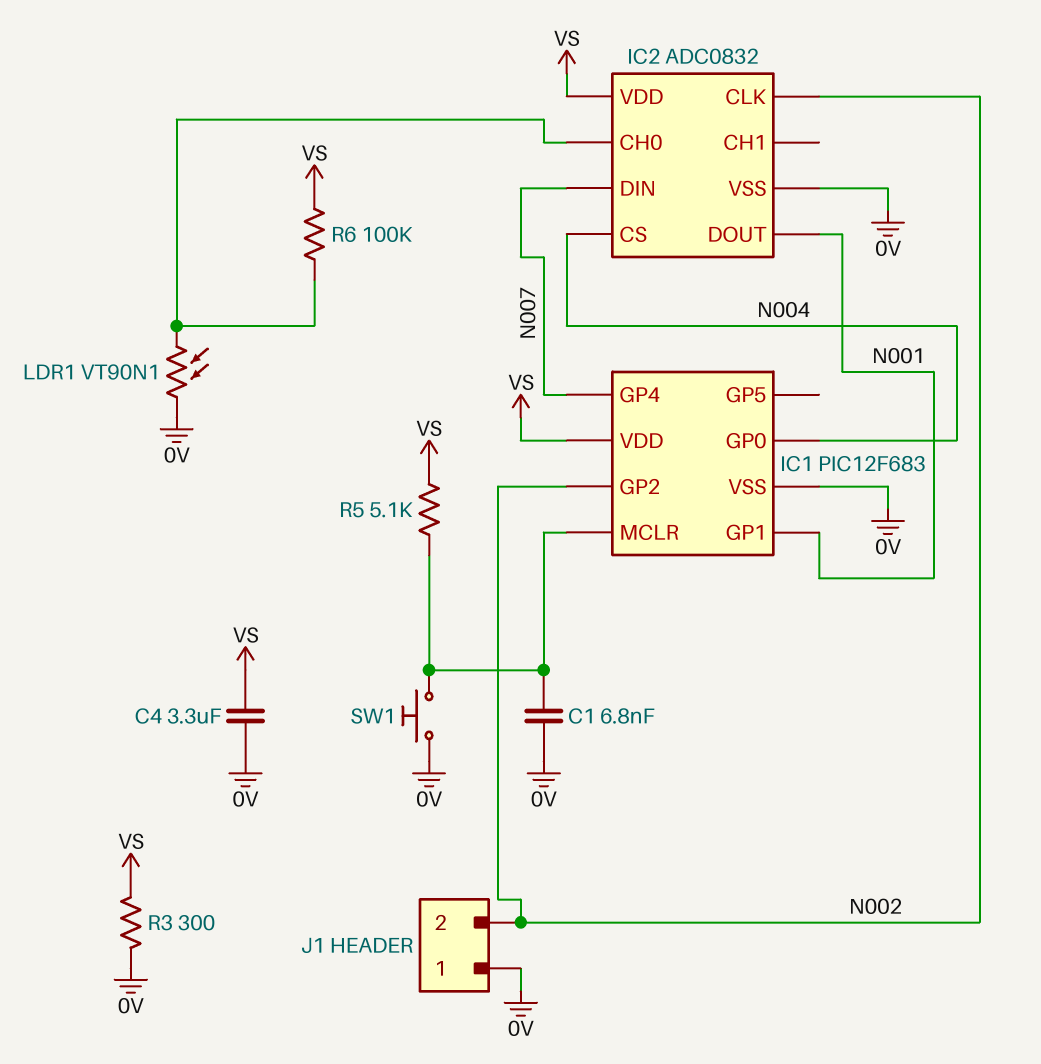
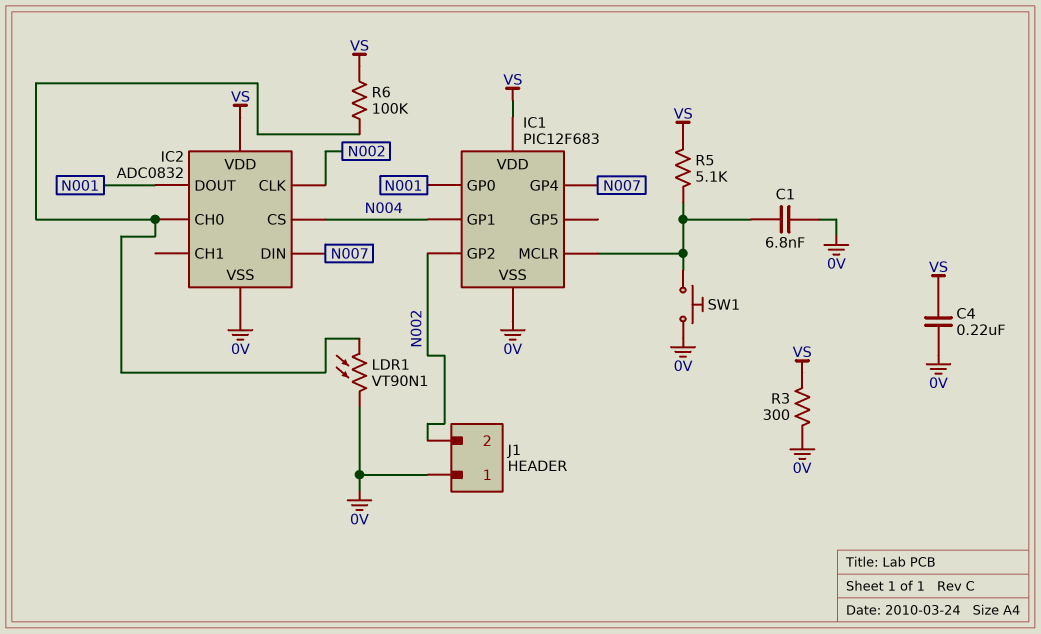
C4: 3.3uF (0V, VS) -> 220nF (0V, VS)
IC1 pin GP0: N004 -> N001
IC1 pin GP1: N001 -> N004

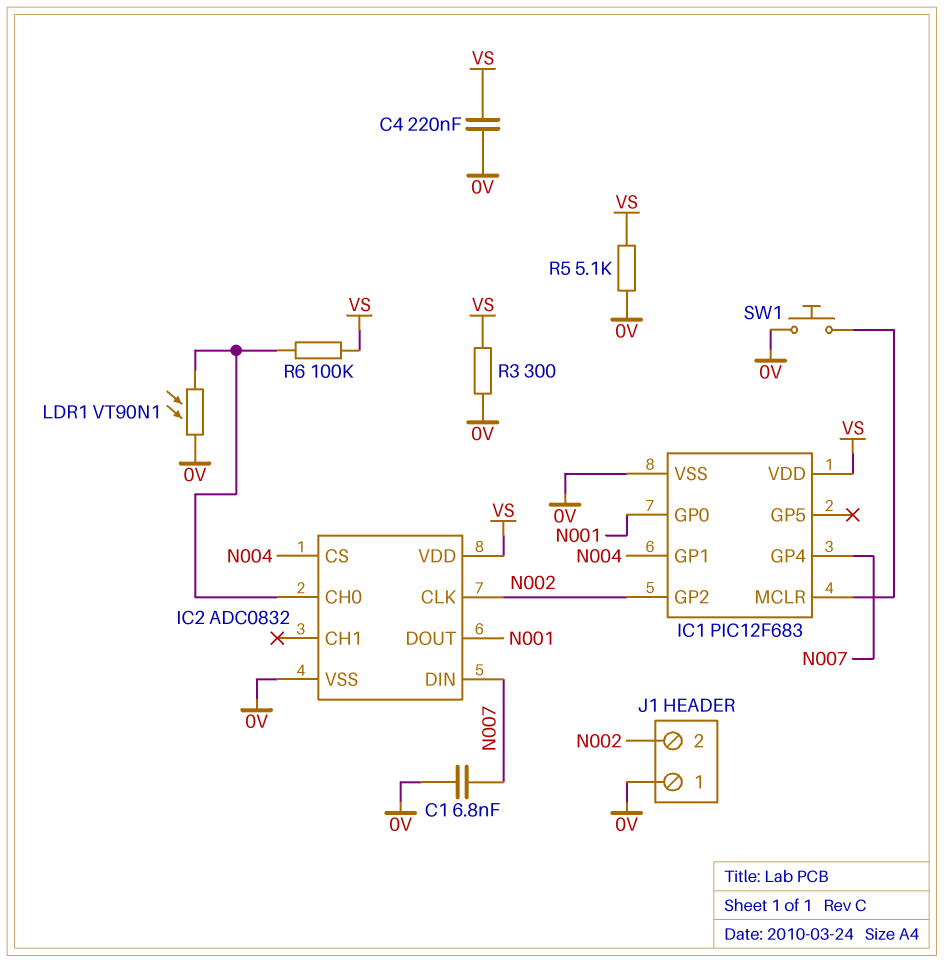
C1: 6.8nF (0V, IC1/MCLR) -> 6.8nF (0V, N007)
R5: 5.1k (IC1/MCLR, VS) -> 5.1k (0V, VS)

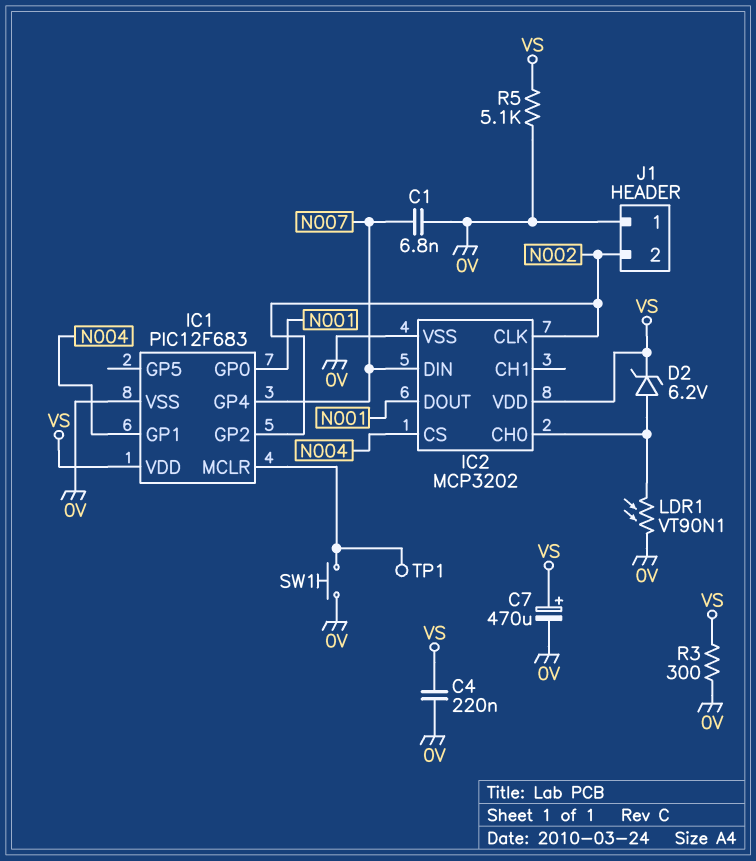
C7: none -> 470uF (plus VS, minus 0V)
D2: none -> zener 6.2V (A IC2/CH0, K VS)
IC2: ADC0832 -> MCP3202
R6: 100k (IC2/CH0, VS) -> none
TP1: none -> test point (IC1/MCLR)

